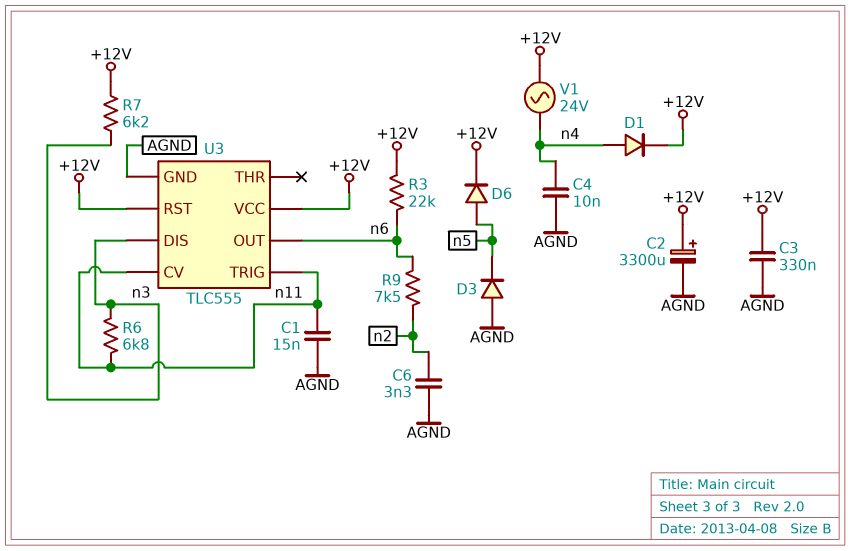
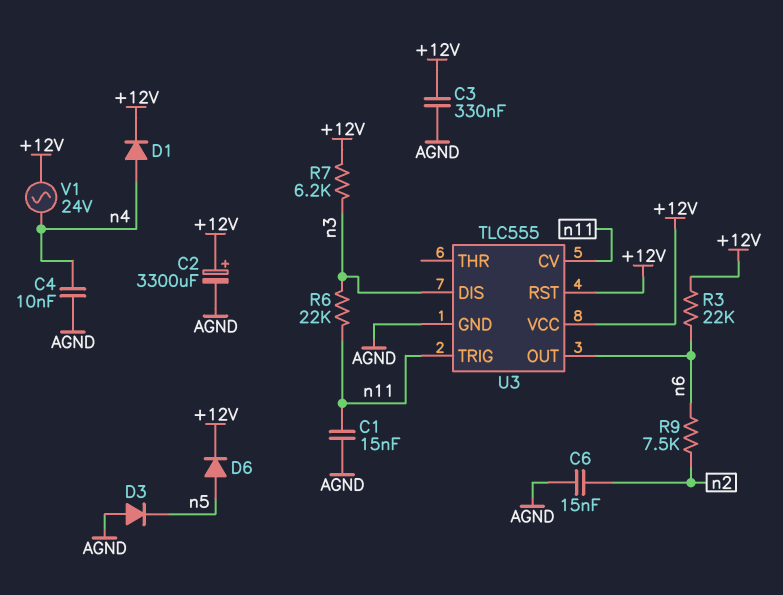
C6: 3.3nF (AGND, n2) -> 15nF (AGND, n2)
R6: 6.8k (n3, n11) -> 22k (n3, n11)

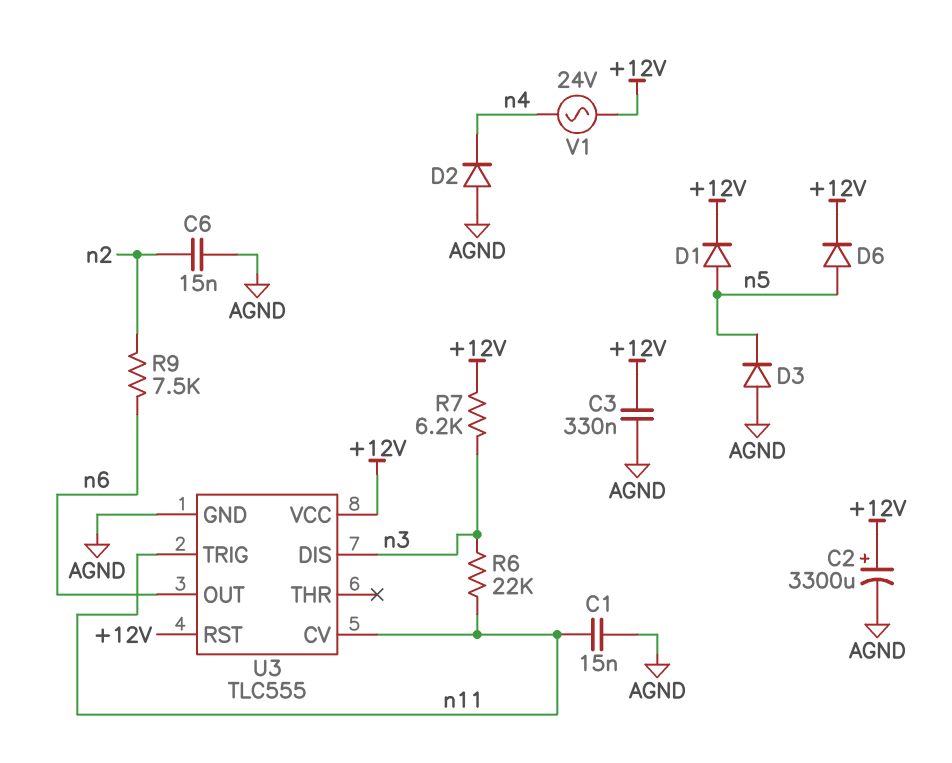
C4: 10nF (AGND, n4) -> none
D1: diode (A n4, K +12V) -> diode (A n5, K +12V)
D2: none -> diode (A AGND, K n4)
R3: 22k (+12V, n6) -> none

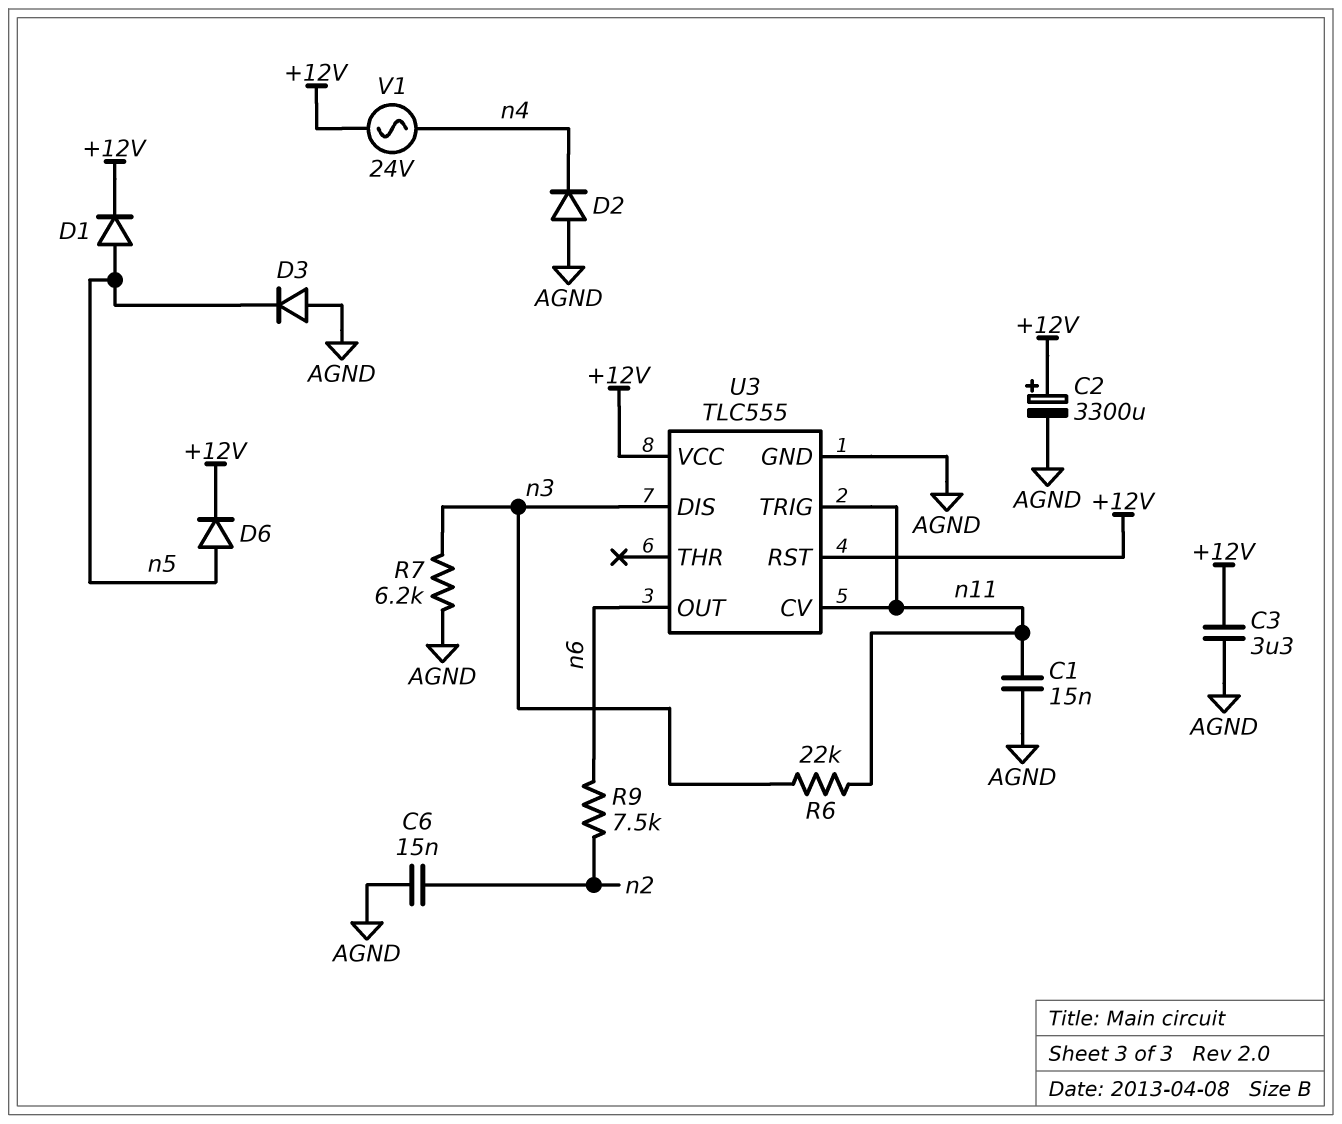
C3: 330nF (+12V, AGND) -> 3.3uF (+12V, AGND)
R7: 6.2k (+12V, n3) -> 6.2k (AGND, n3)

